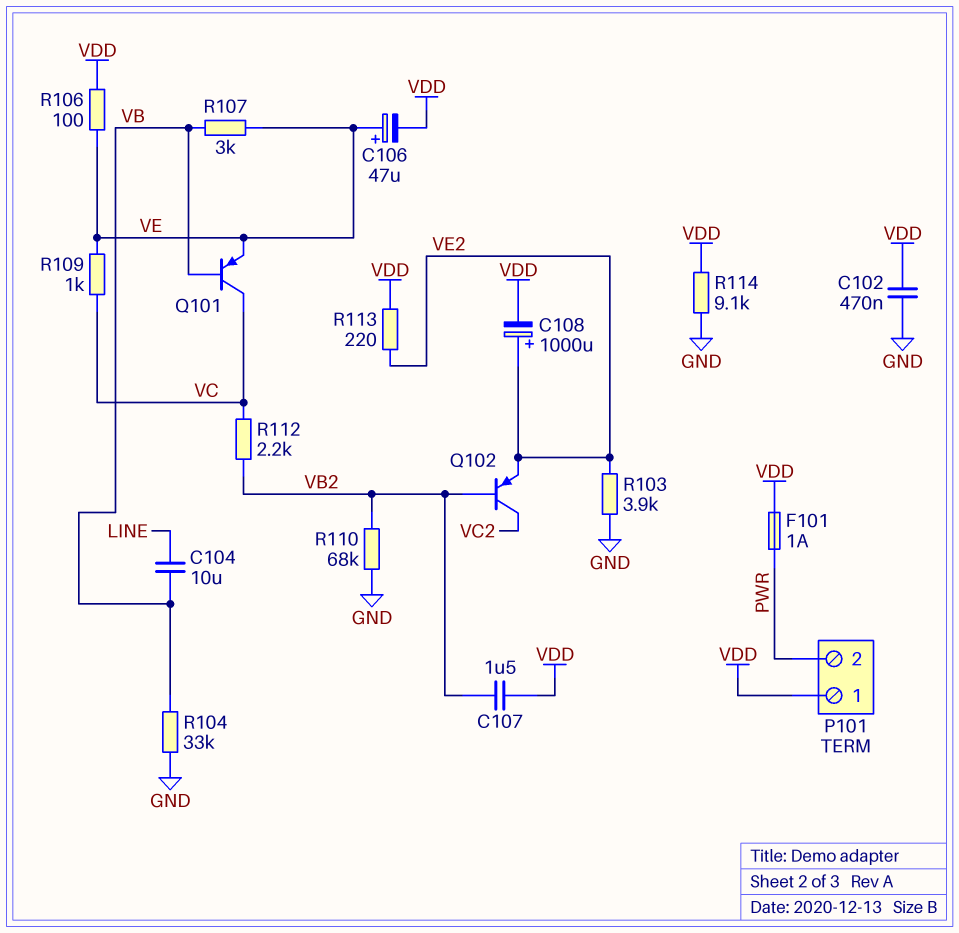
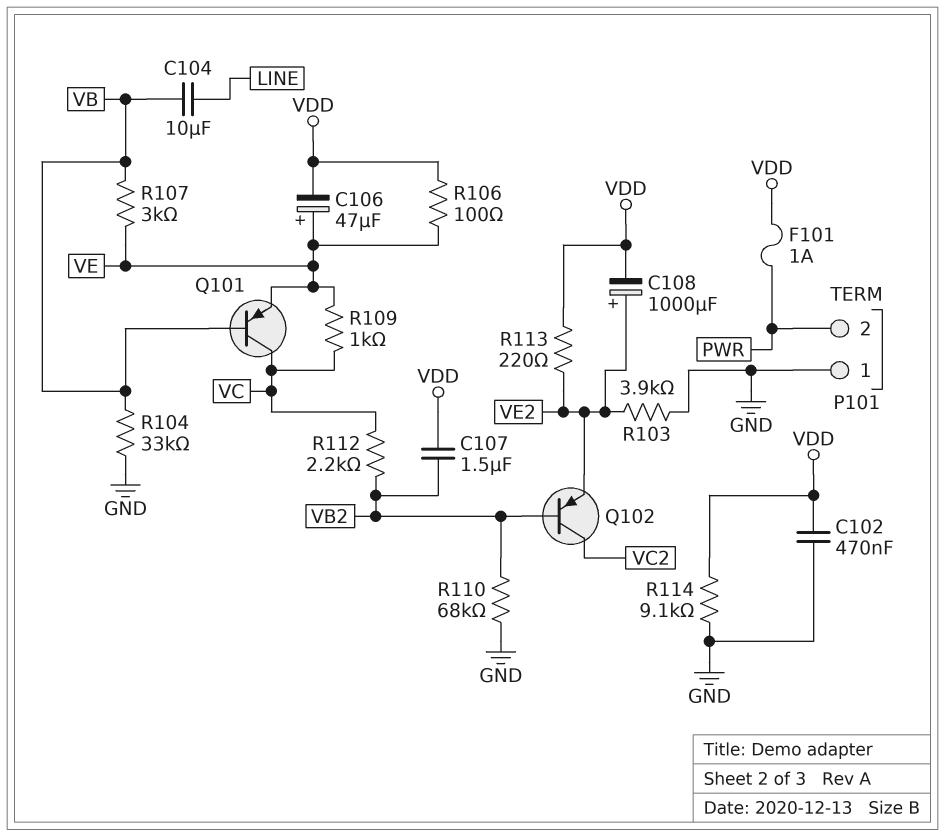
P101 pin 1: VDD -> GND

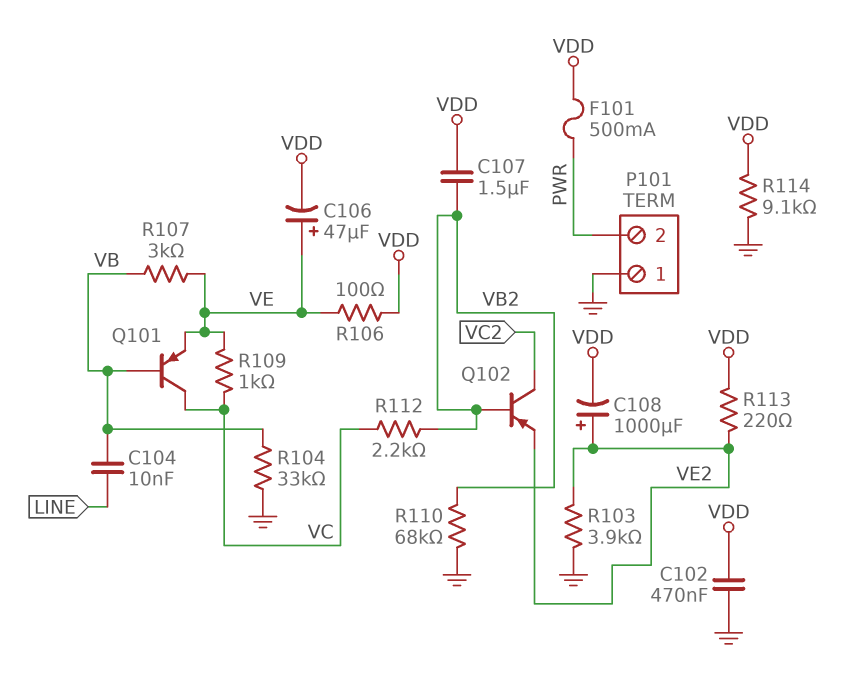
C104: 10uF (LINE, VB) -> 10nF (LINE, VB)
F101: 1A (PWR, VDD) -> 500mA (PWR, VDD)

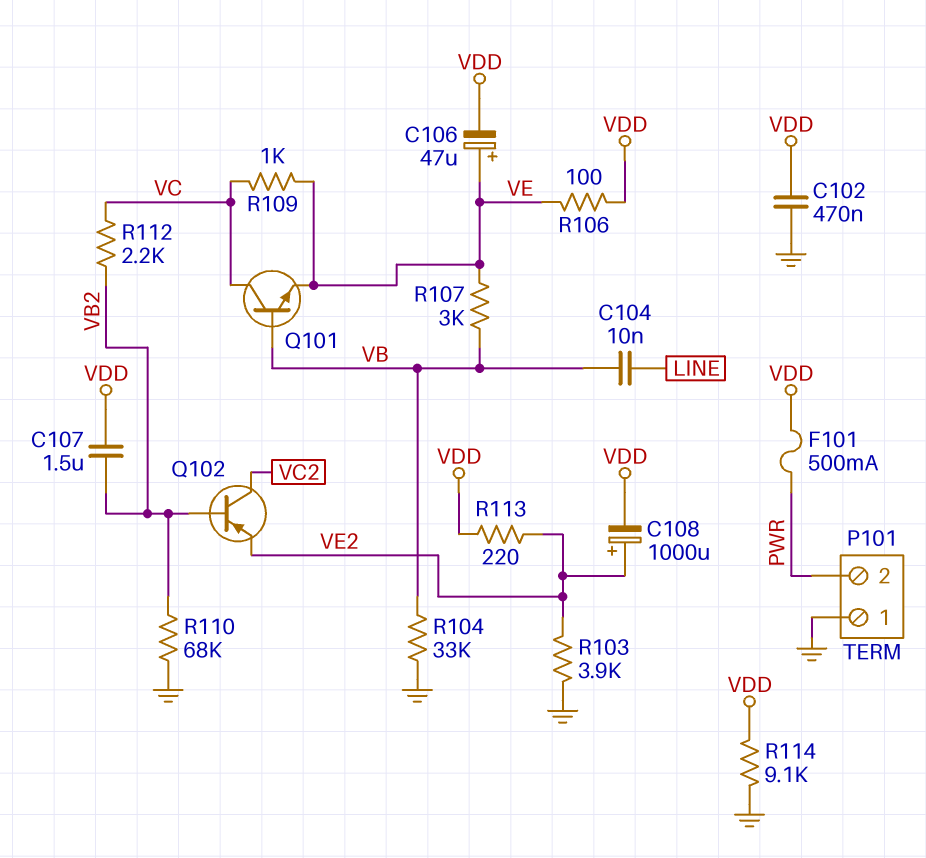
Q101: PNP (B VB, C VC, E VE) -> NPN (B VB, C VC, E VE)

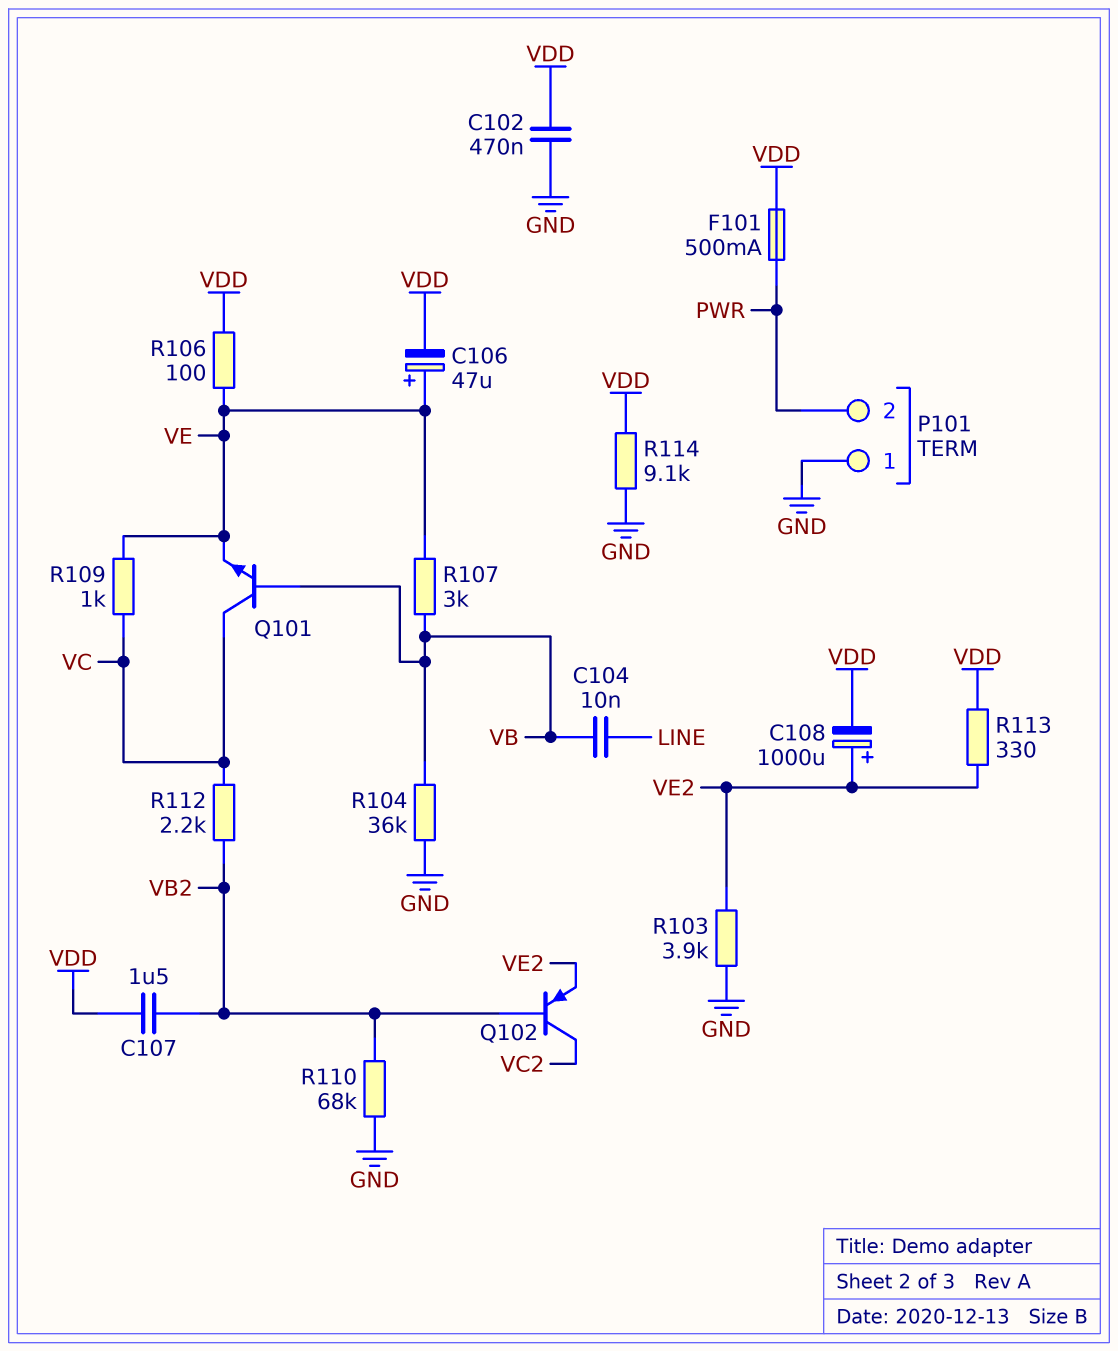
R104: 33k (GND, VB) -> 36k (GND, VB)
R113: 220 (VDD, VE2) -> 330 (VDD, VE2)

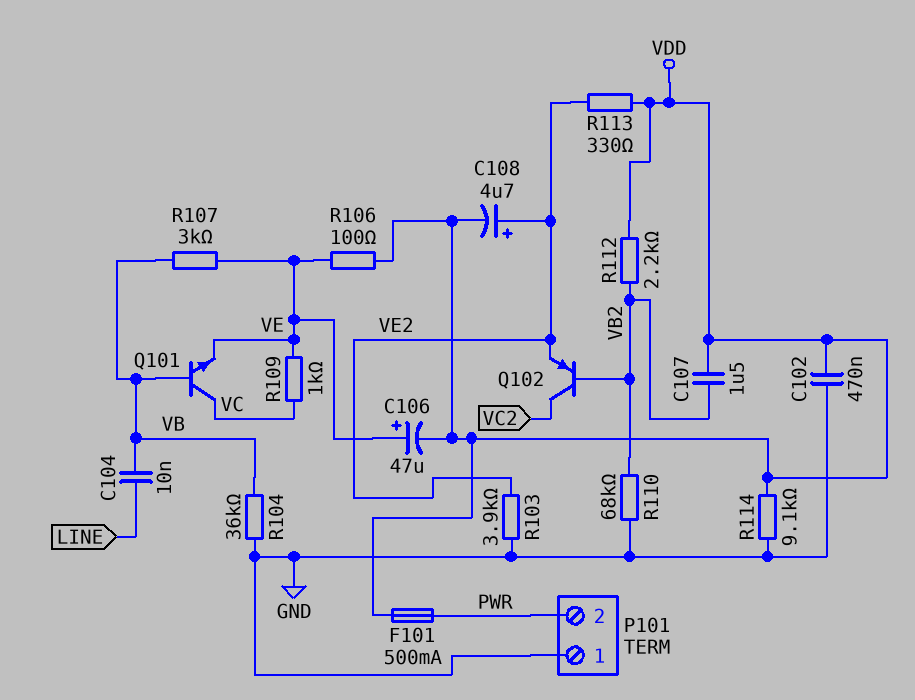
C108: 1000uF (plus VE2, minus VDD) -> 4.7uF (plus VE2, minus VDD)
R112: 2.2k (VB2, VC) -> 2.2k (VB2, VDD)

